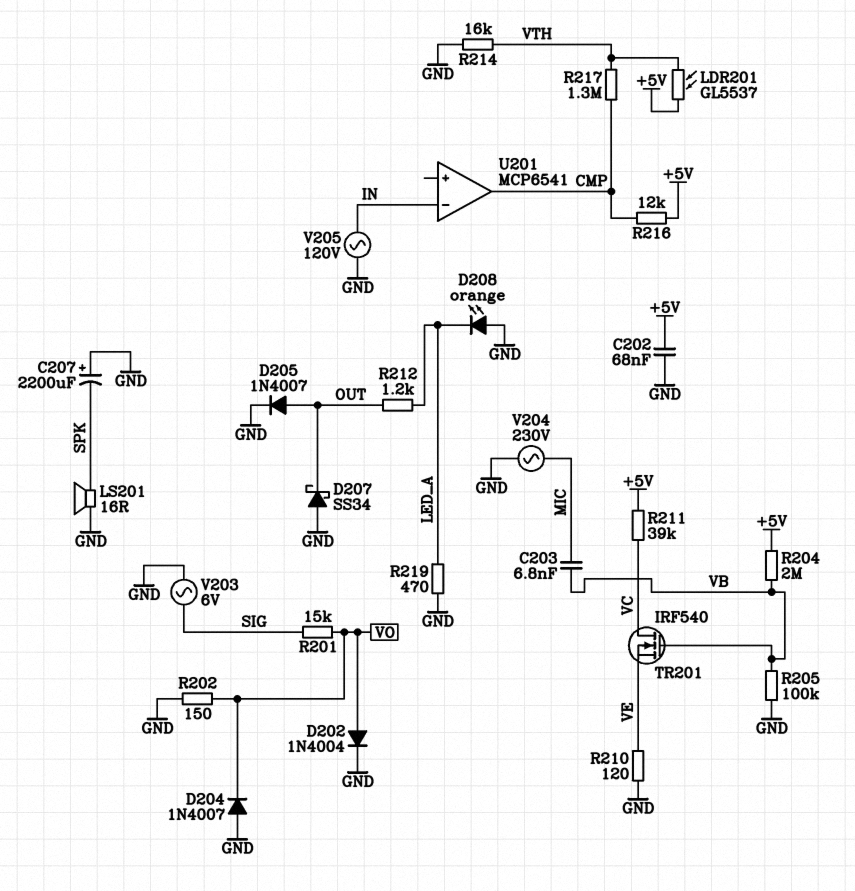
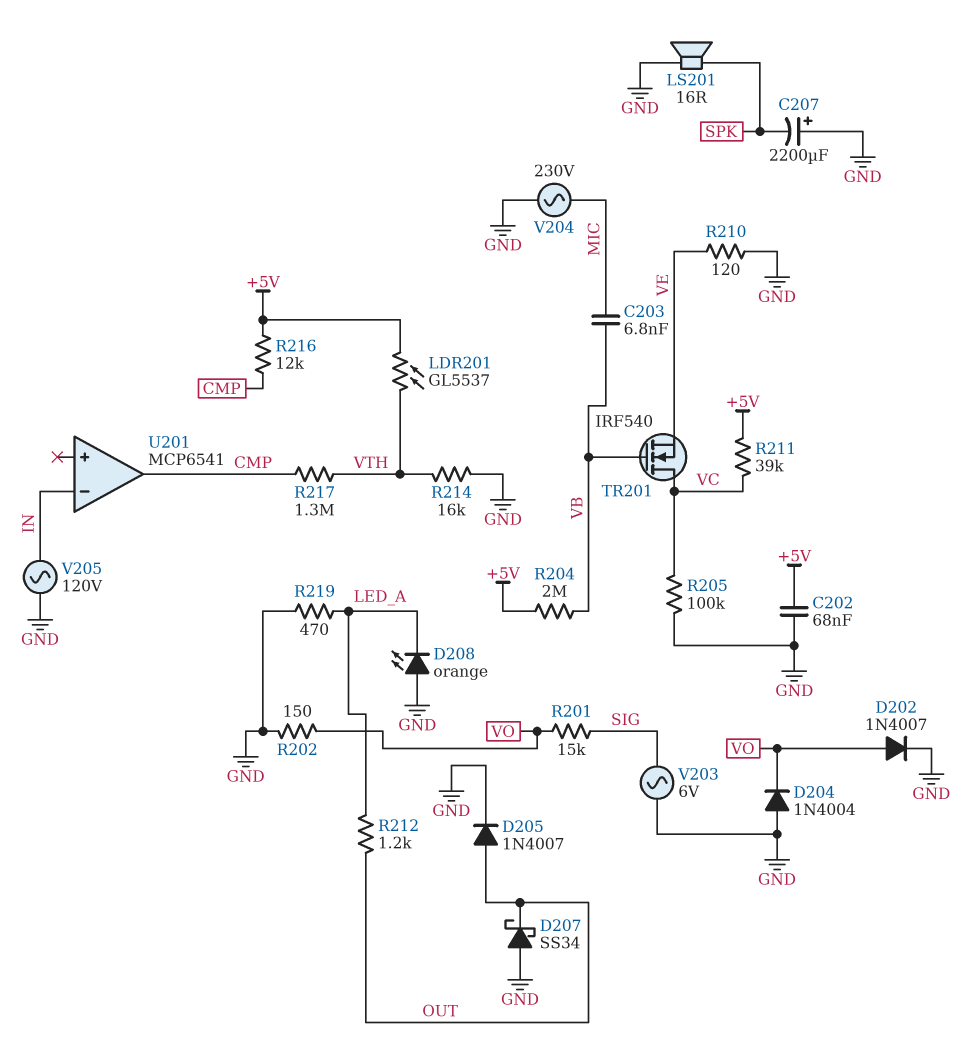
D202: diode 1N4004 (A VO, K GND) -> diode 1N4007 (A VO, K GND)
D204: diode 1N4007 (A GND, K VO) -> diode 1N4004 (A GND, K VO)
R205: 100k (GND, VB) -> 100k (GND, VC)

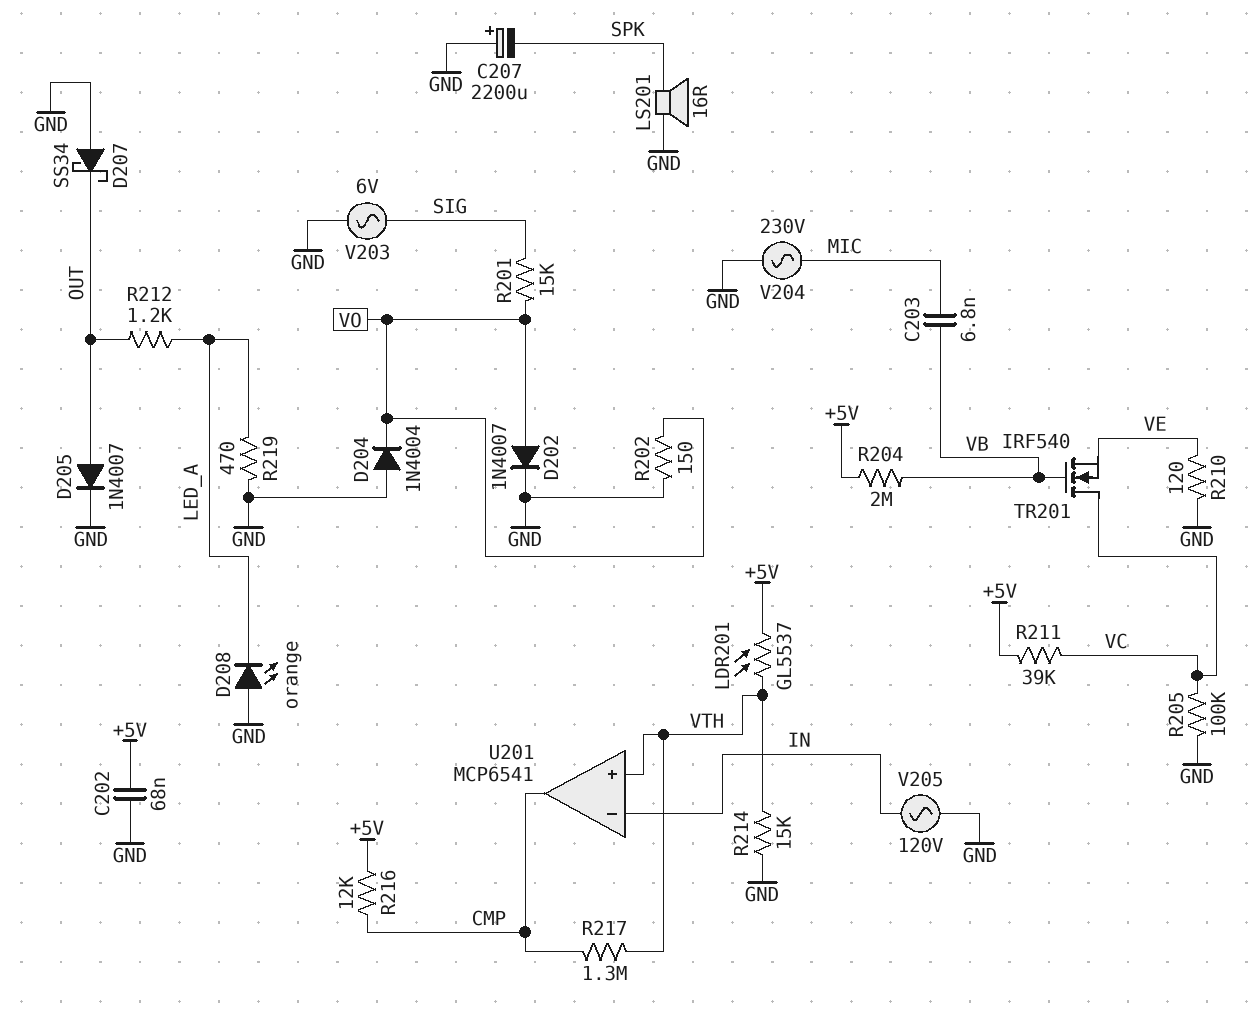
R214: 16k (GND, VTH) -> 15k (GND, VTH)
U201 pin in+: none -> VTH

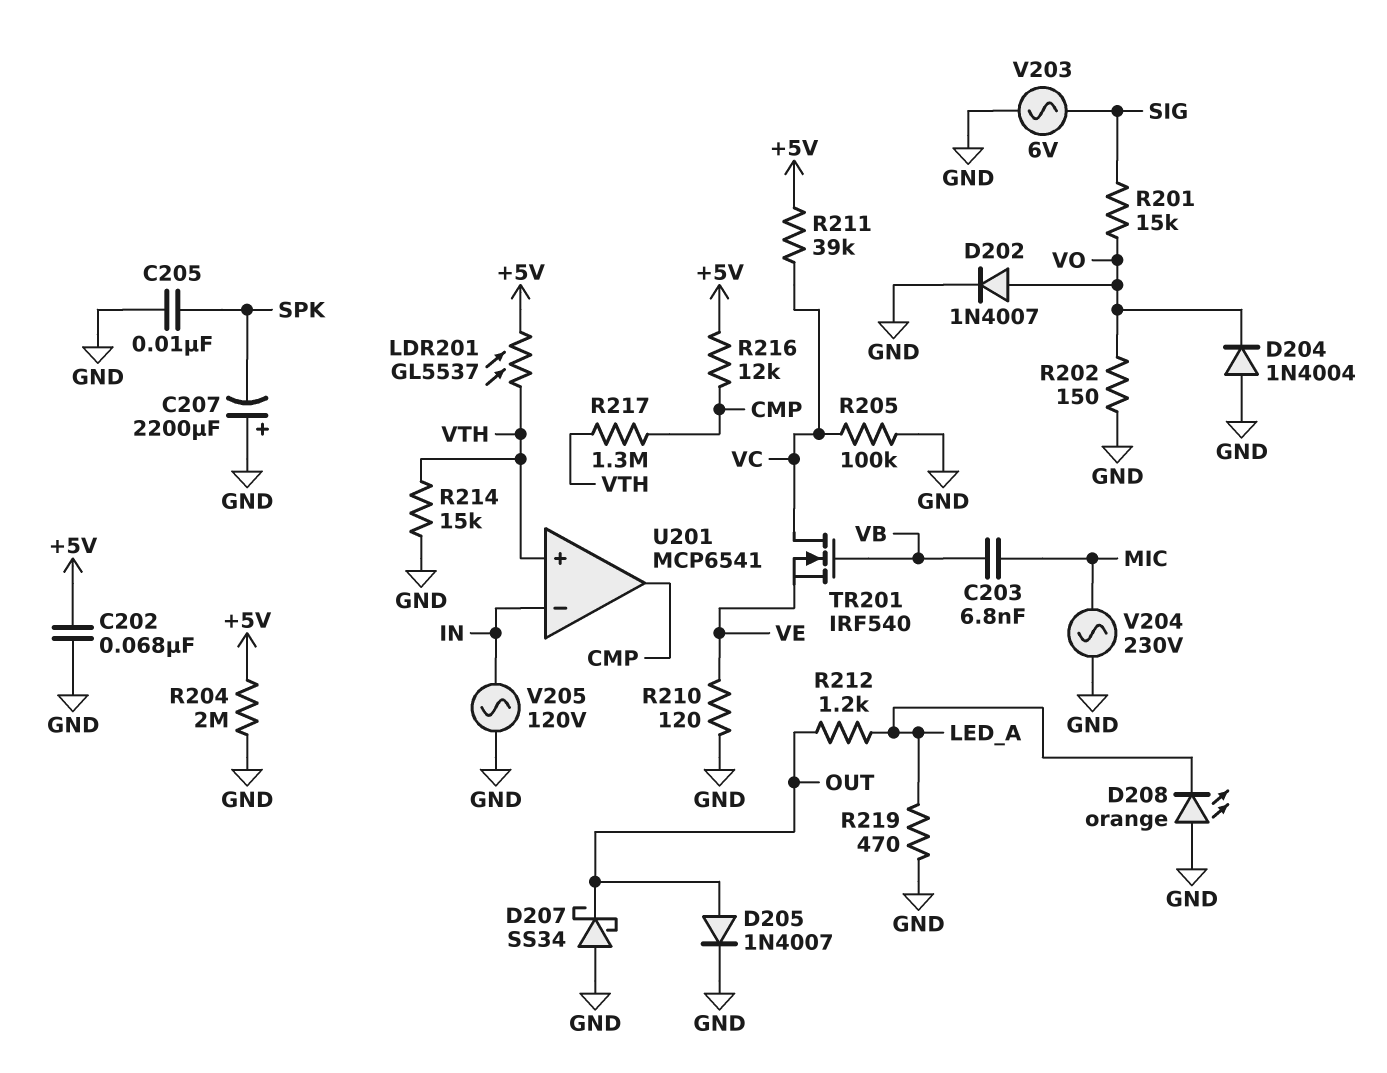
C205: none -> 10nF (GND, SPK)
LS201: speaker 16R (GND, SPK) -> none
R204: 2M (+5V, VB) -> 2M (+5V, GND)

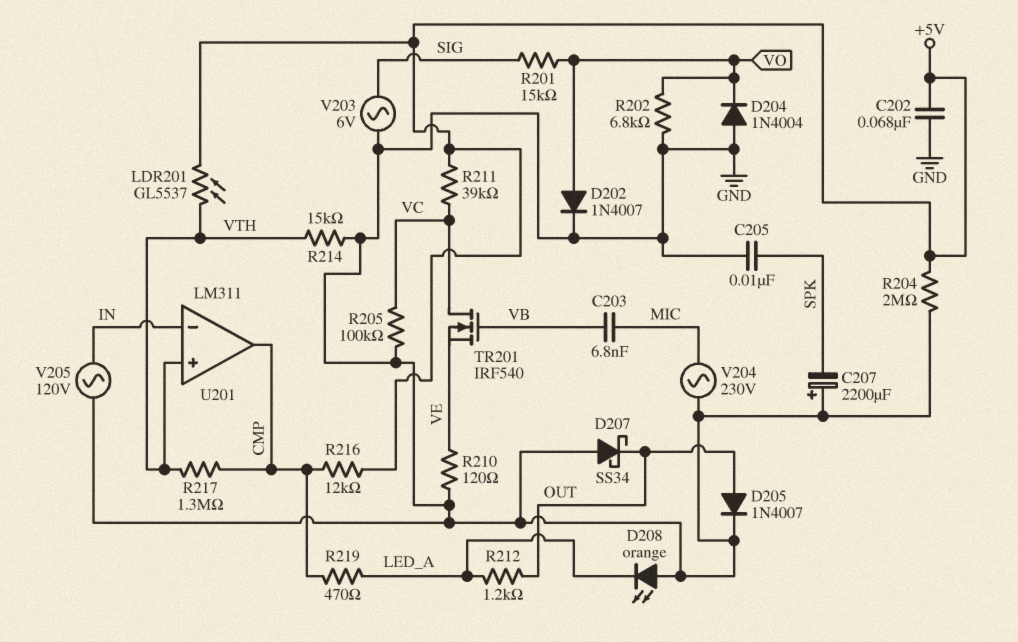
R202: 150 (GND, VO) -> 6.8k (GND, VO)
R219: 470 (GND, LED_A) -> 470 (CMP, LED_A)
U201: MCP6541 -> LM311

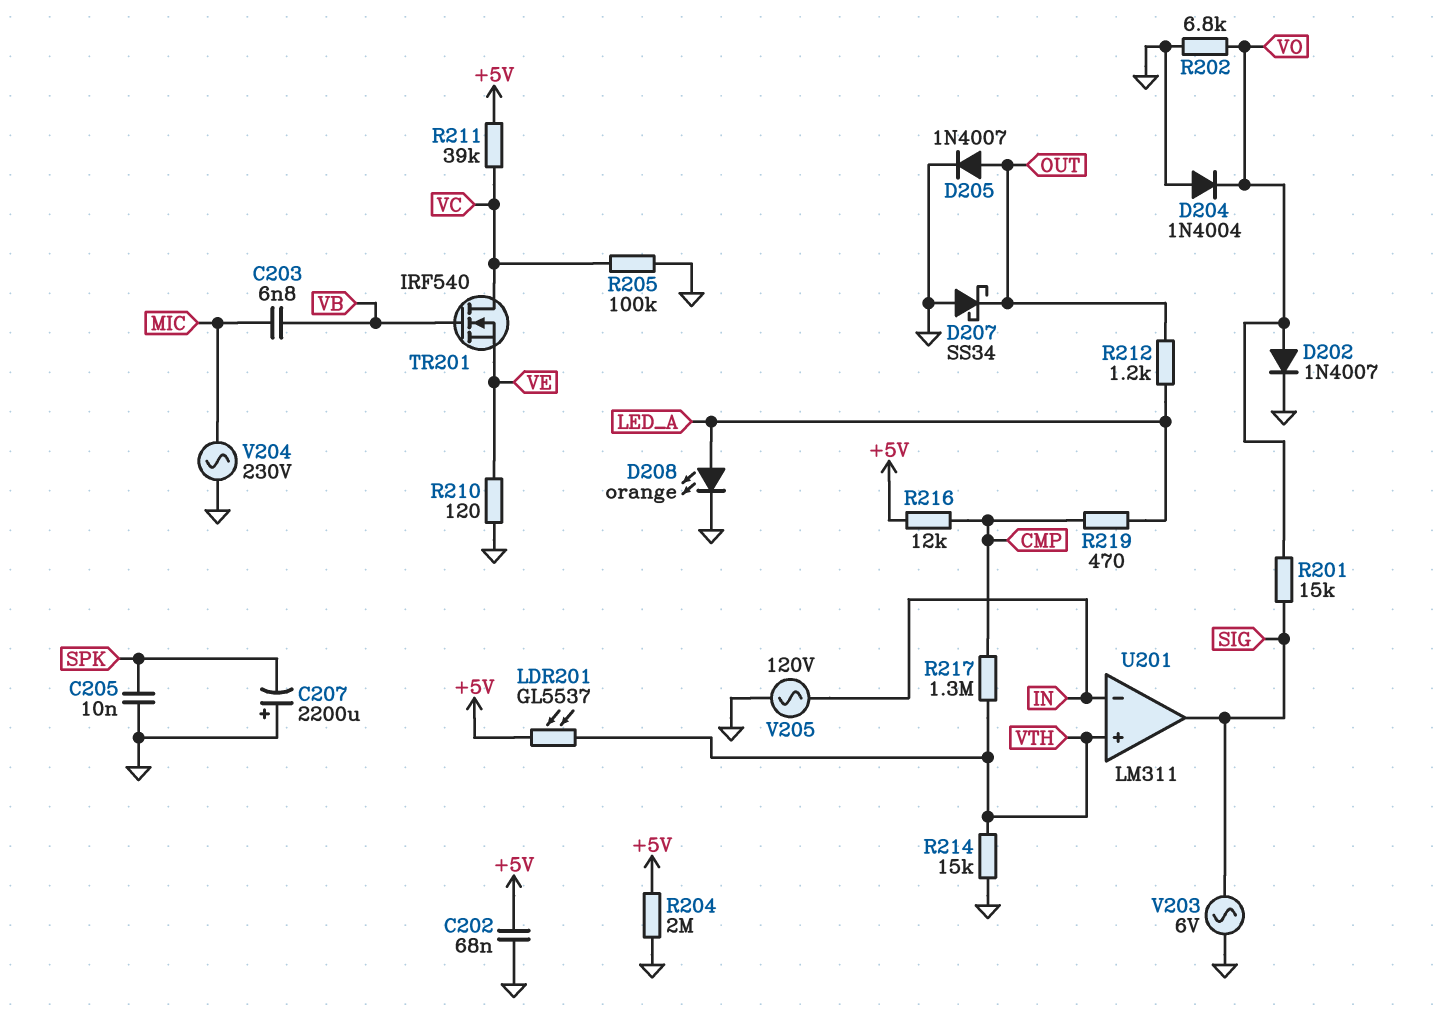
D208: LED orange (A GND, K LED_A) -> LED orange (A LED_A, K GND)
U201 pin out: CMP -> SIG

